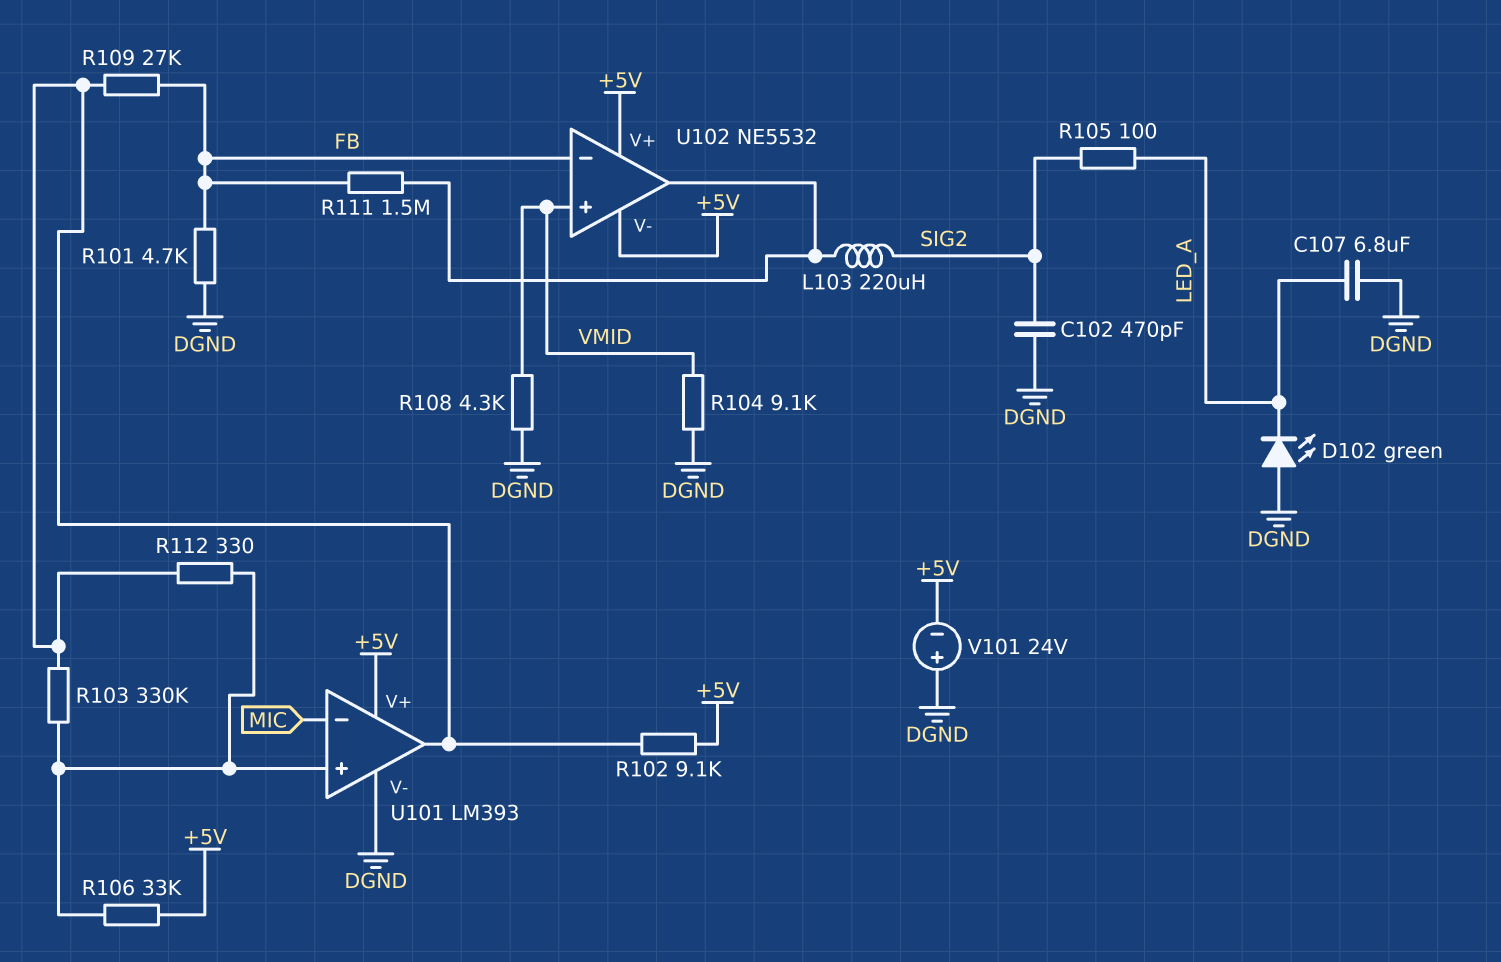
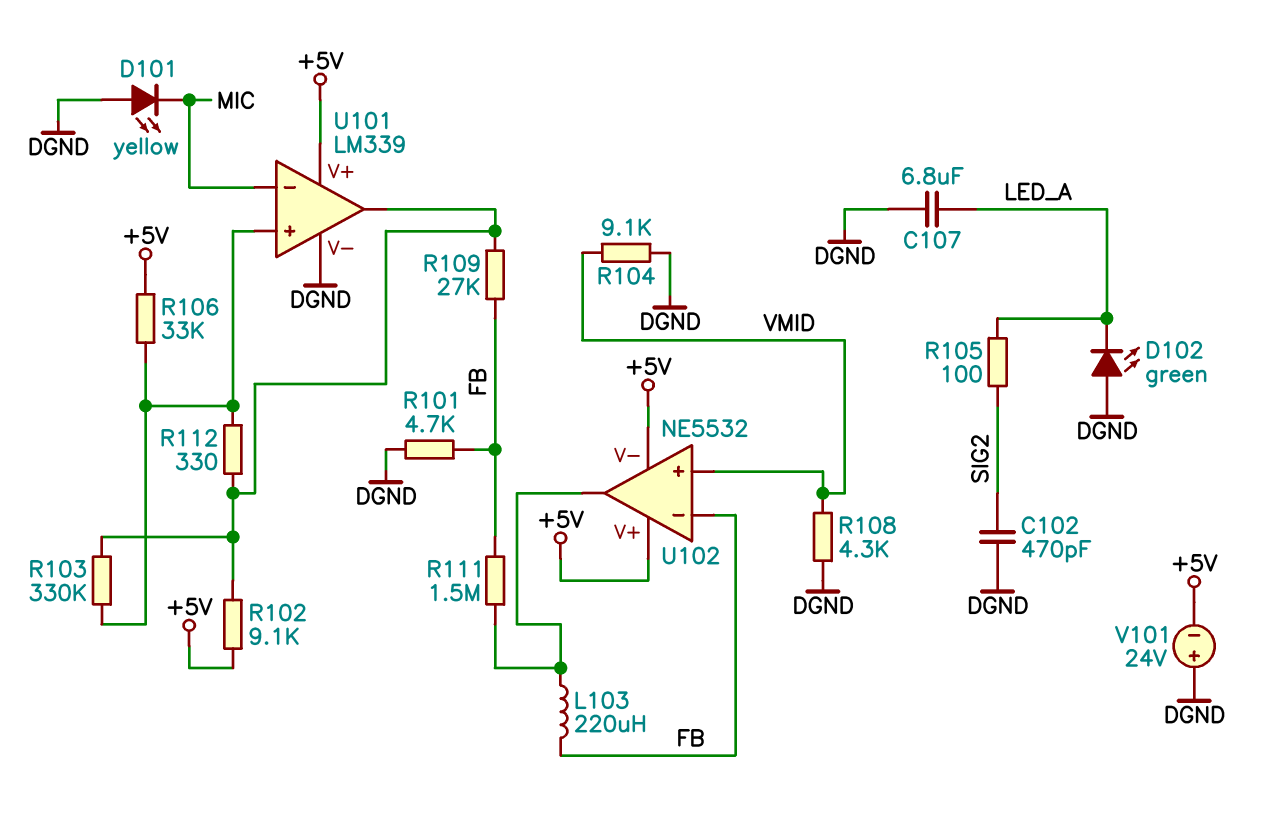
D101: none -> LED yellow (A DGND, K MIC)
L103: 220uH (SIG2, U102/out) -> 220uH (FB, U102/out)
U101: LM393 -> LM339

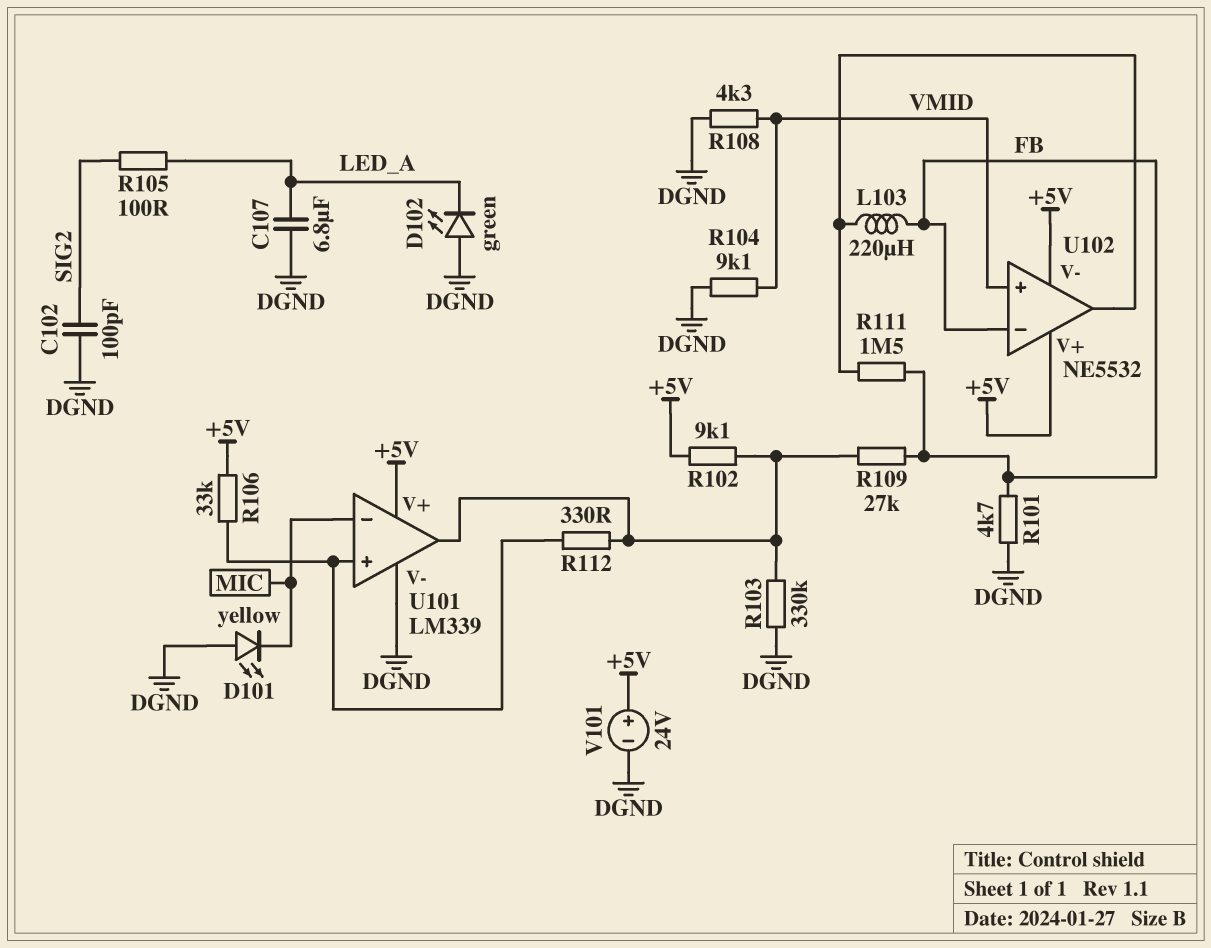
C102: 470pF (DGND, SIG2) -> 100pF (DGND, SIG2)
R103: 330k (U101/in+, U101/out) -> 330k (DGND, U101/out)
V101: 24V (plus DGND, minus +5V) -> 24V (plus +5V, minus DGND)

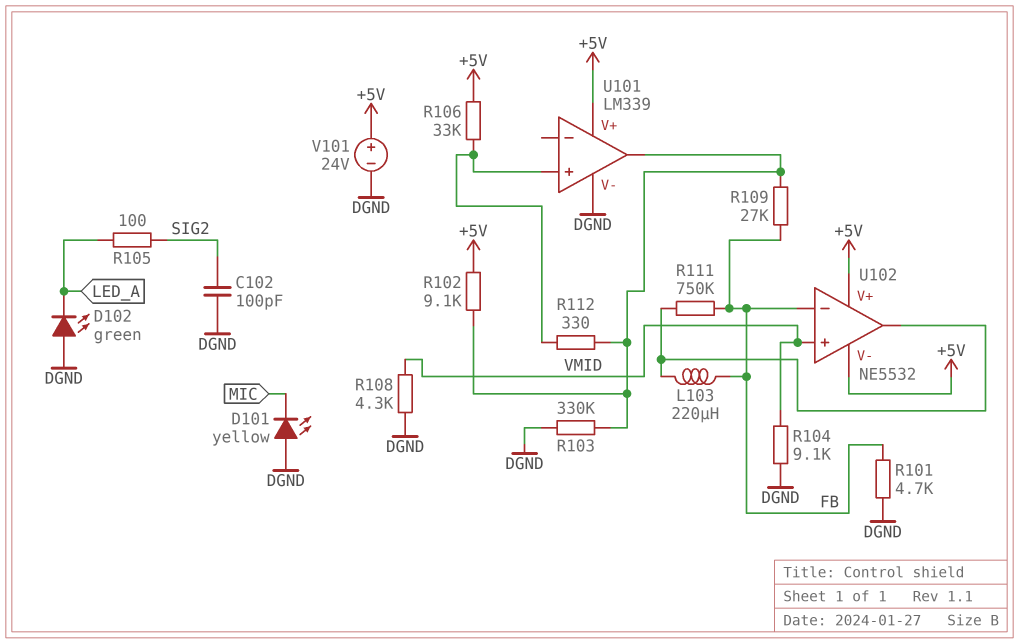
C107: 6.8uF (DGND, LED_A) -> none
R111: 1.5M (FB, U102/out) -> 750k (FB, U102/out)
U101 pin in-: MIC -> none

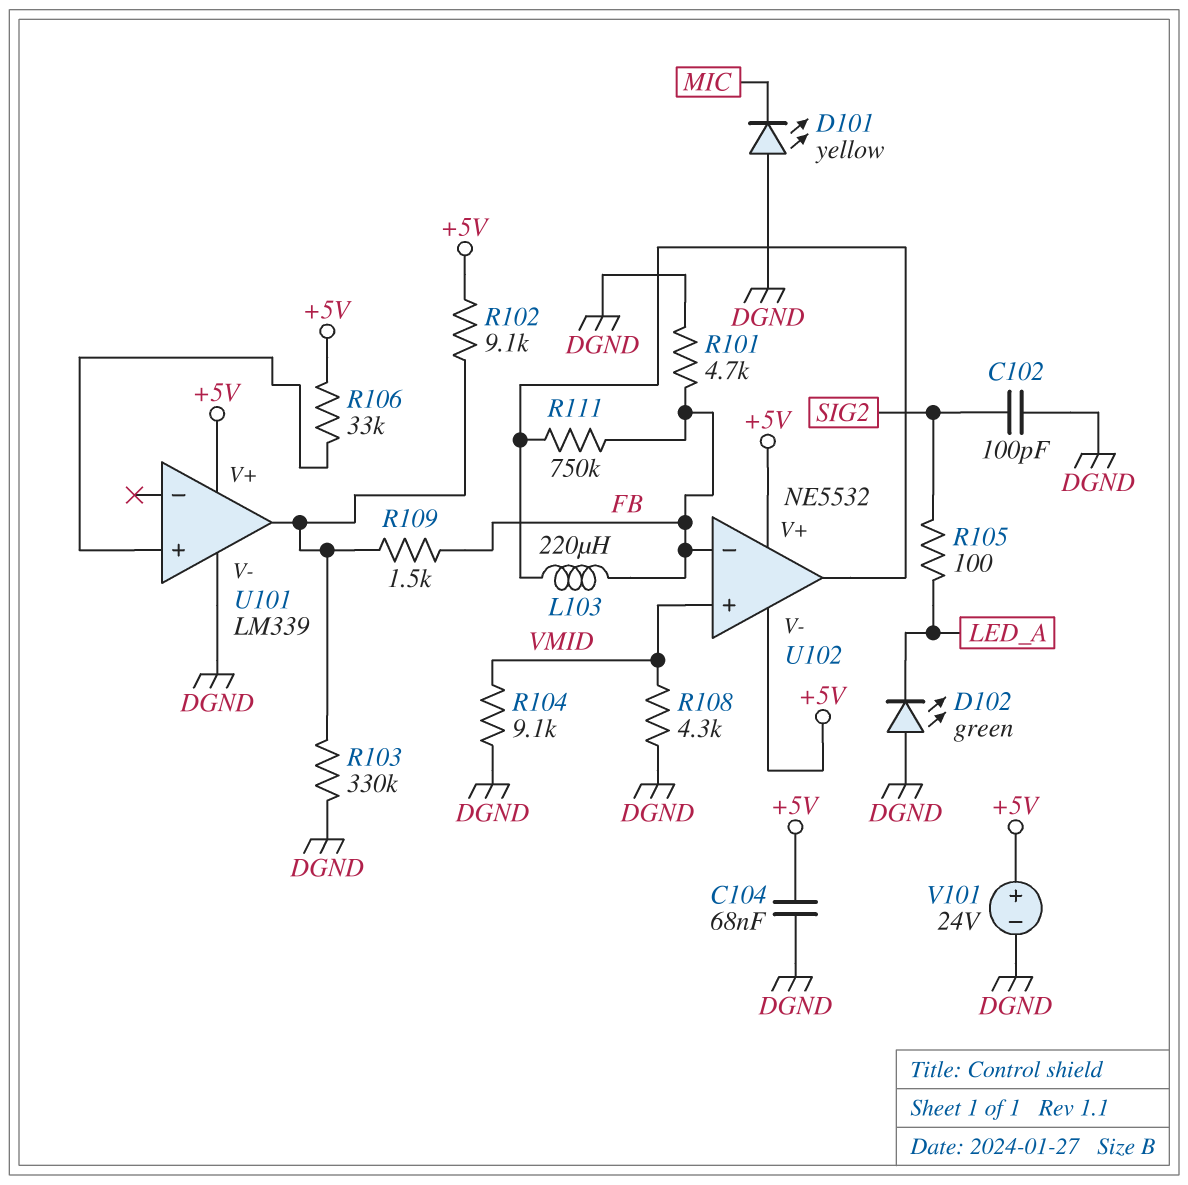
C104: none -> 68nF (+5V, DGND)
R109: 27k (FB, U101/out) -> 1.5k (FB, U101/out)
R112: 330 (U101/in+, U101/out) -> none

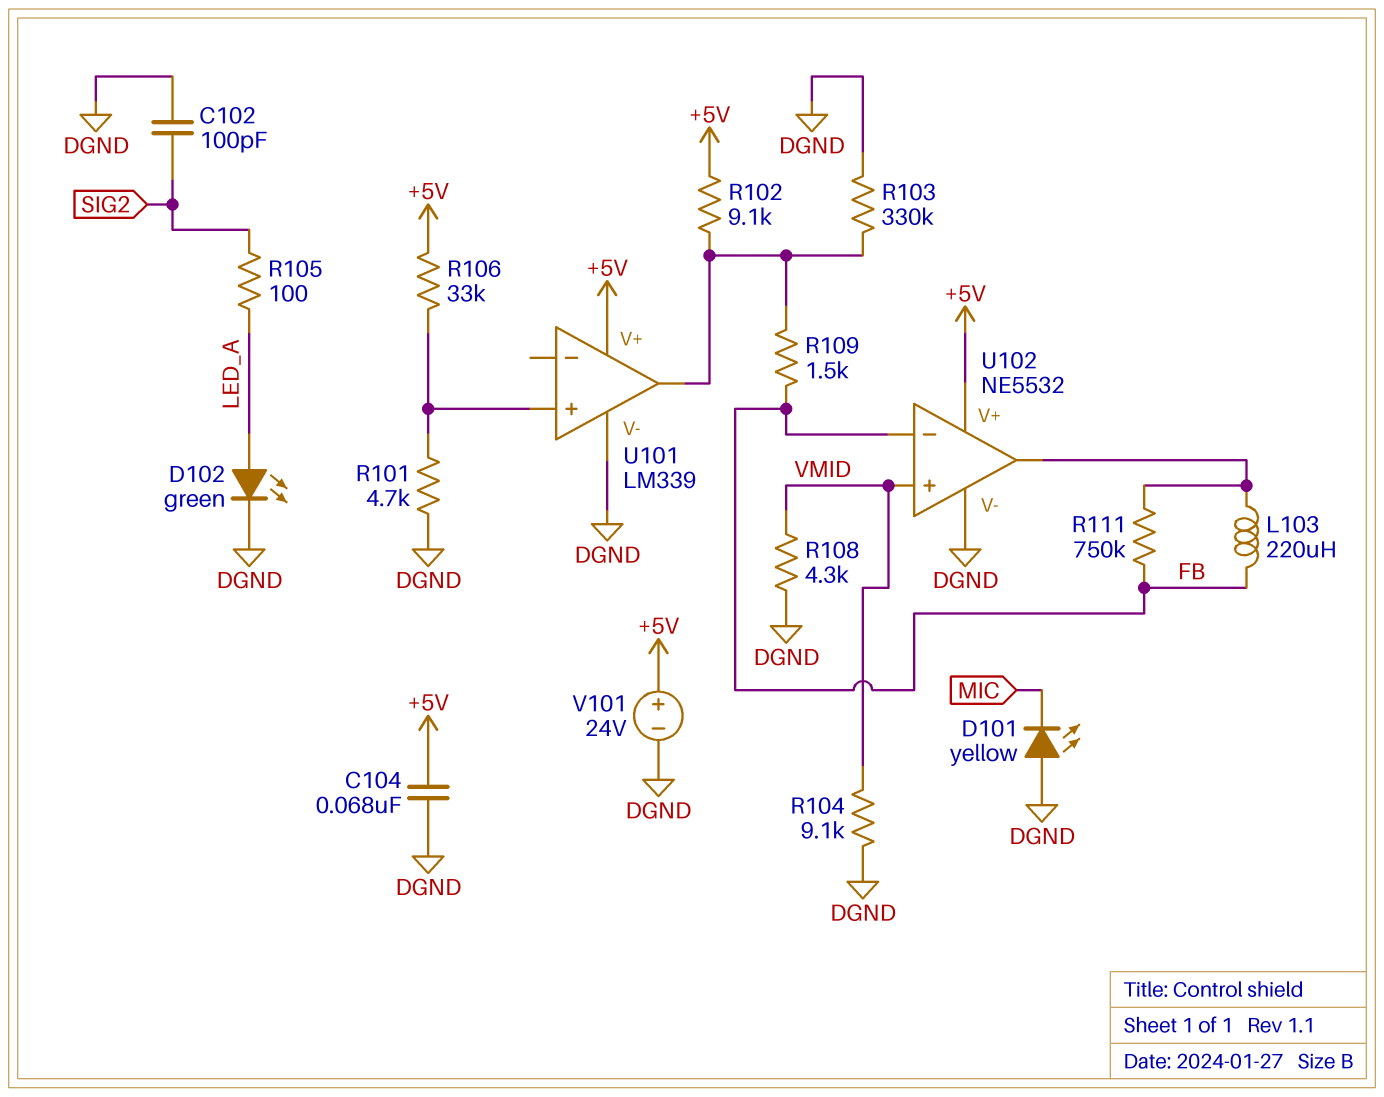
D102: LED green (A DGND, K LED_A) -> LED green (A LED_A, K DGND)
R101: 4.7k (DGND, FB) -> 4.7k (DGND, U101/in+)
U102 pin V-: +5V -> DGND

